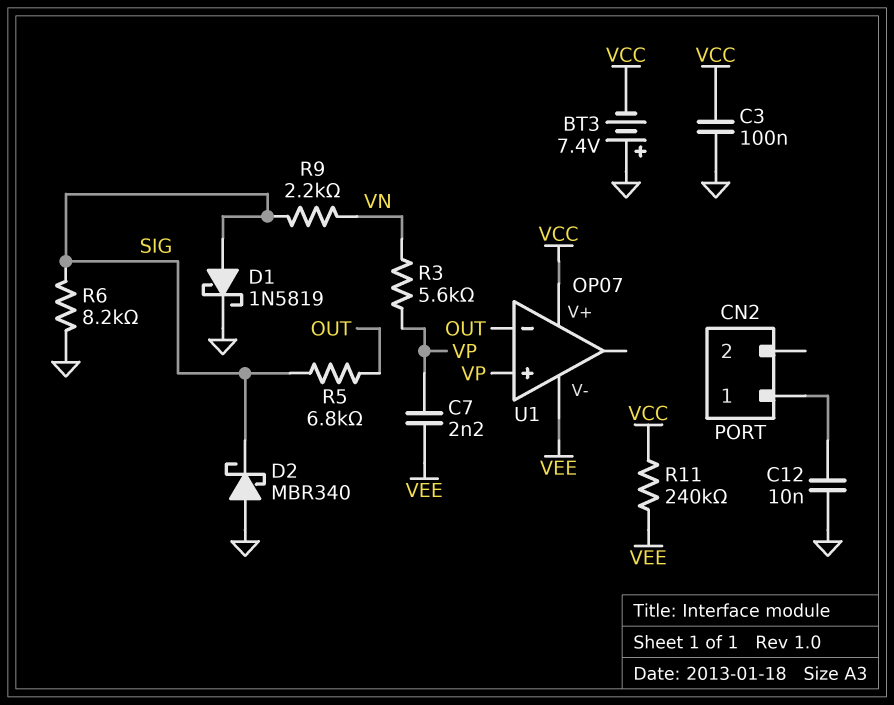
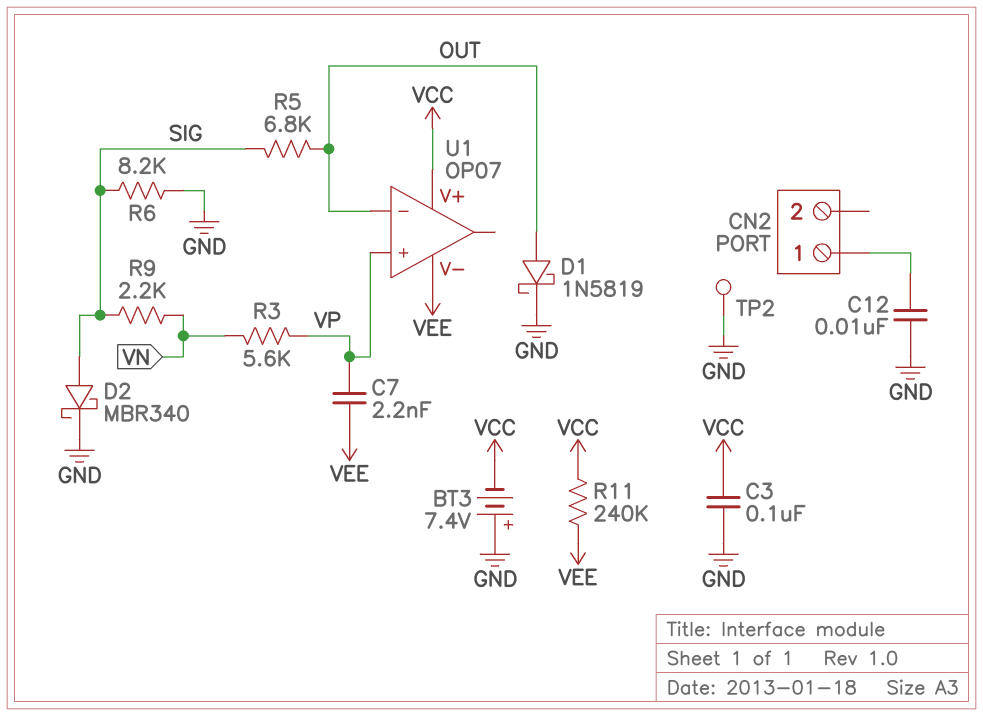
D1: schottky 1N5819 (A SIG, K GND) -> schottky 1N5819 (A OUT, K GND)
D2: schottky MBR340 (A GND, K SIG) -> schottky MBR340 (A SIG, K GND)
TP2: none -> test point (GND)

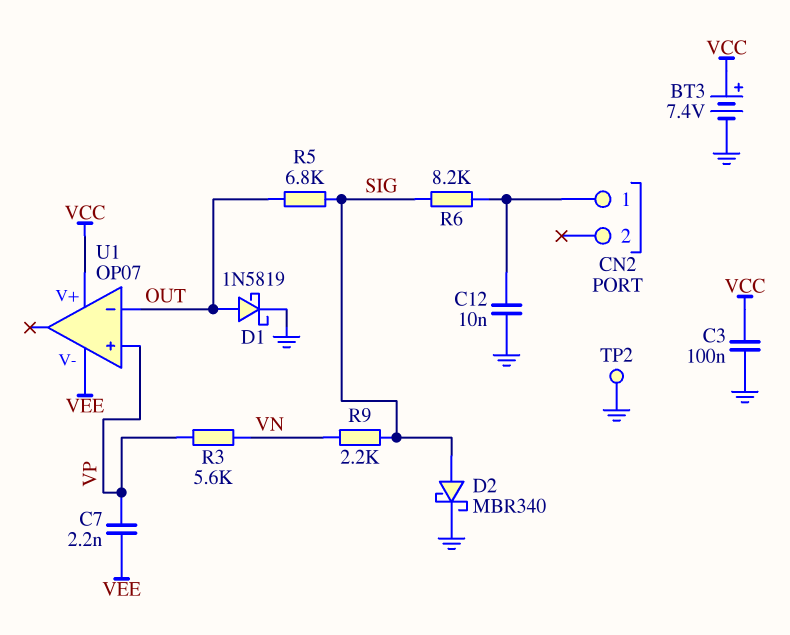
BT3: 7.4V (plus GND, minus VCC) -> 7.4V (plus VCC, minus GND)
R6: 8.2k (GND, SIG) -> 8.2k (CN2/1, SIG)
R11: 240k (VCC, VEE) -> none

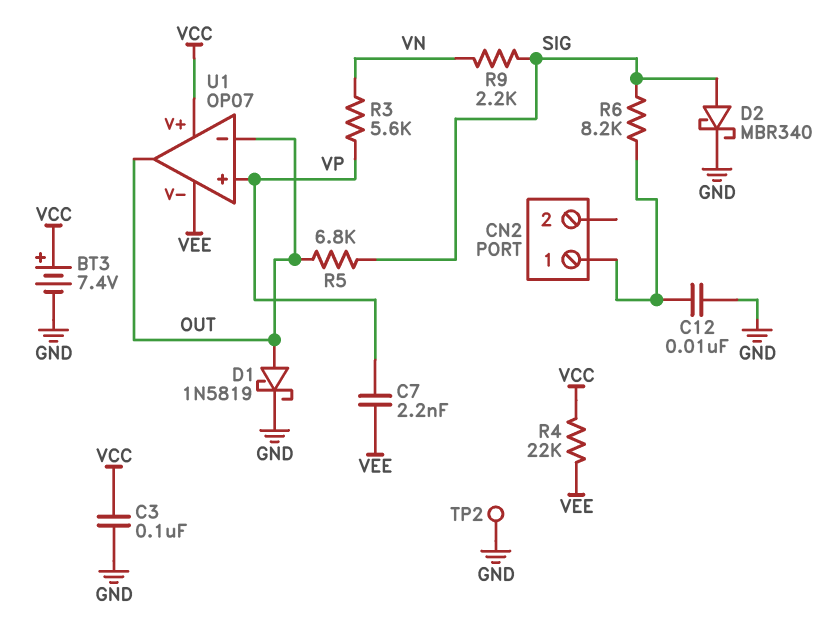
R4: none -> 22k (VCC, VEE)
U1 pin out: none -> OUT

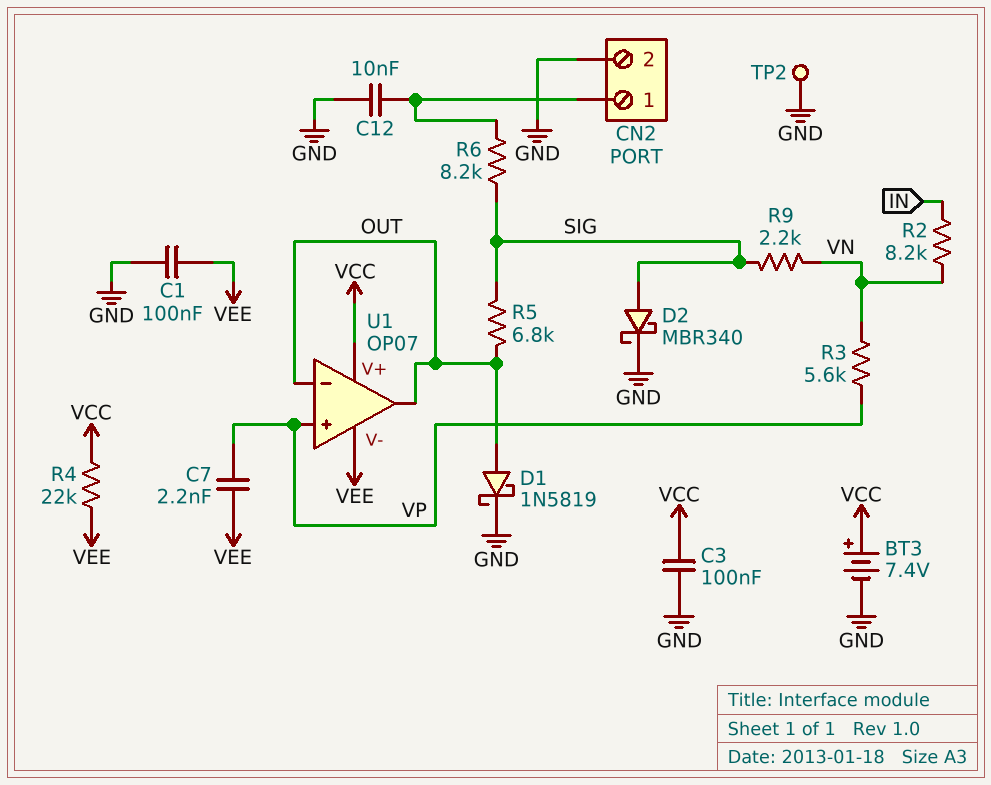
C1: none -> 100nF (GND, VEE)
CN2 pin 2: none -> GND
R2: none -> 8.2k (IN, VN)

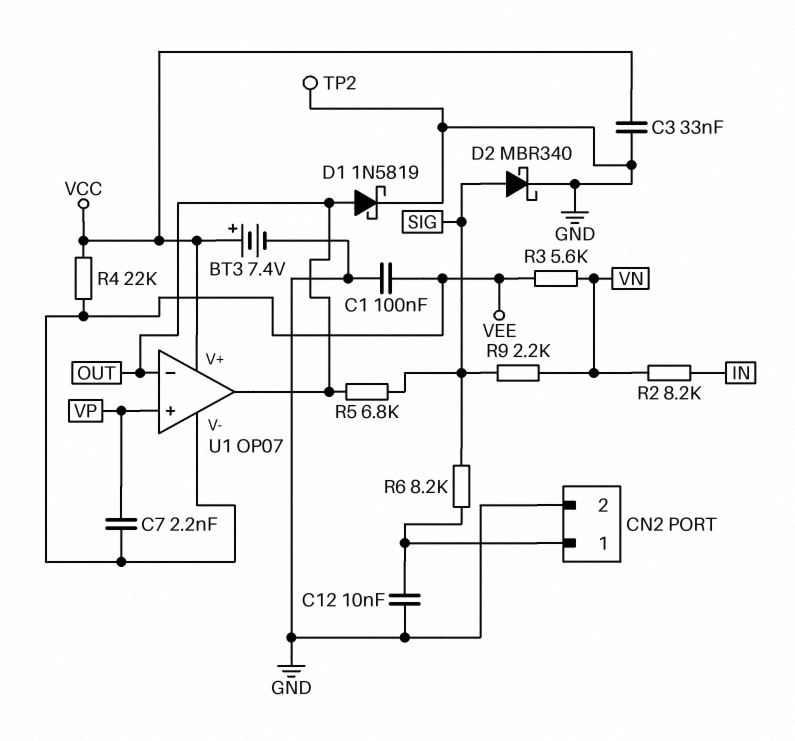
C3: 100nF (GND, VCC) -> 33nF (GND, VCC)
R3: 5.6k (VN, VP) -> 5.6k (VEE, VN)

